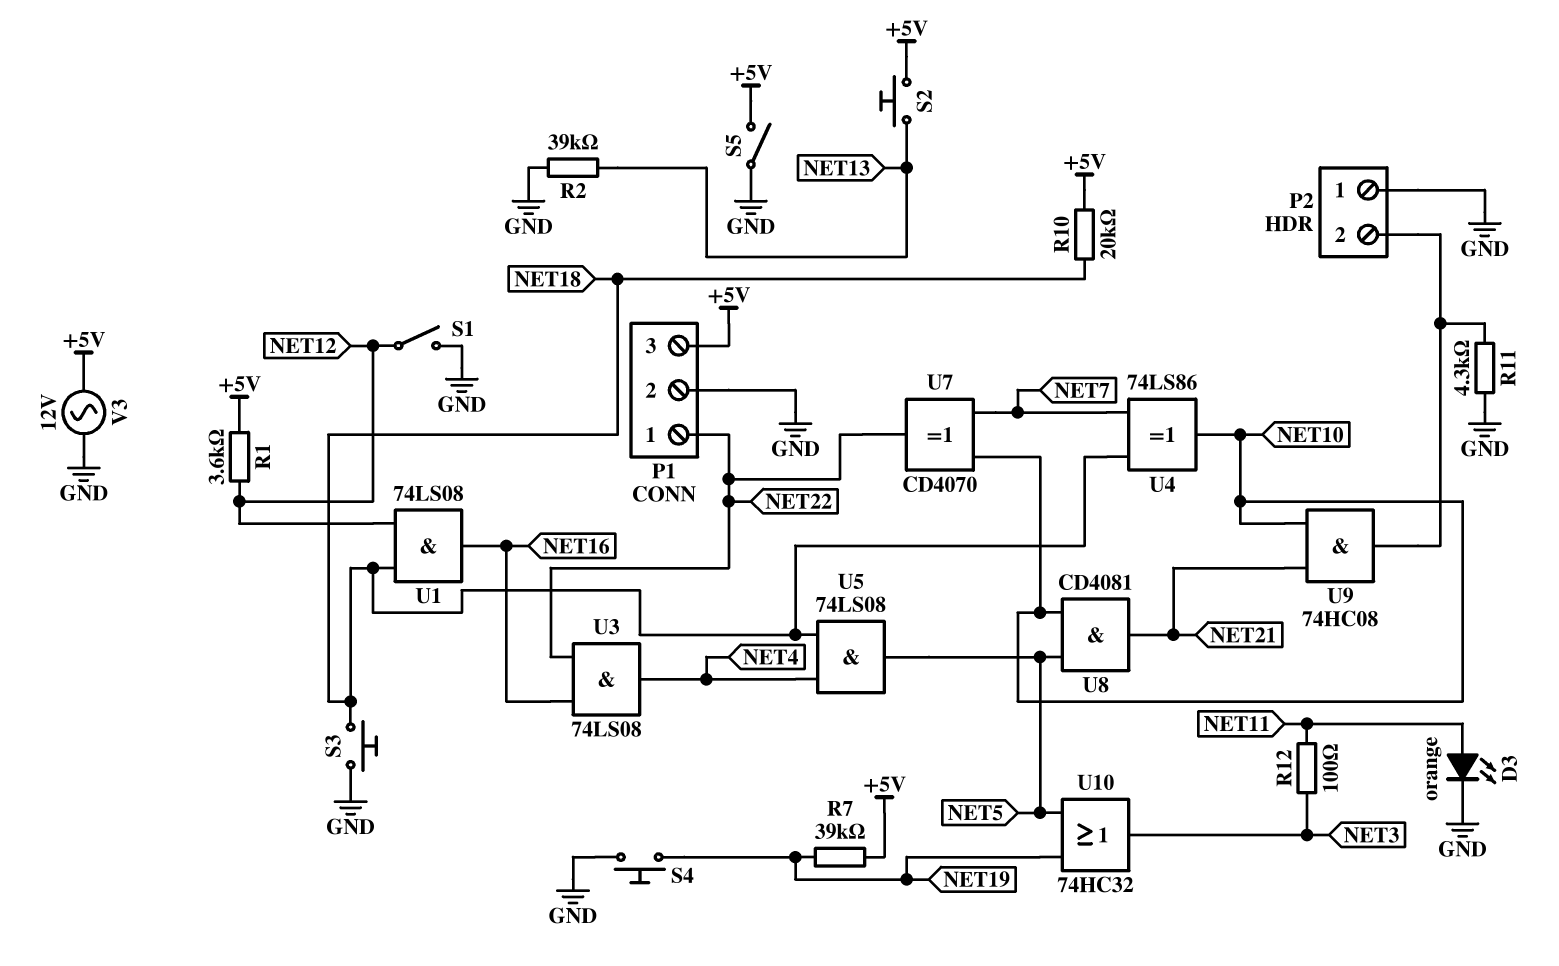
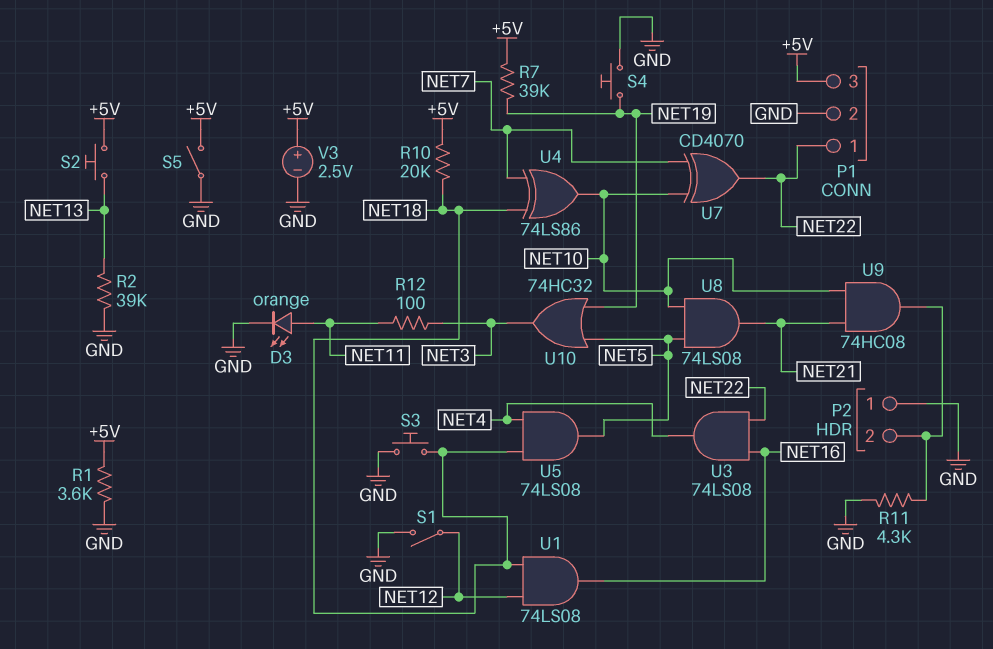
R1: 3.6k (+5V, NET12) -> 3.6k (+5V, GND)
U8: AND CD4081 (in NET5, in NET10, out NET21) -> AND 74LS08 (in NET5, in NET10, out NET21)
V3: AC 12V (+5V, GND) -> 2.5V (plus +5V, minus GND)

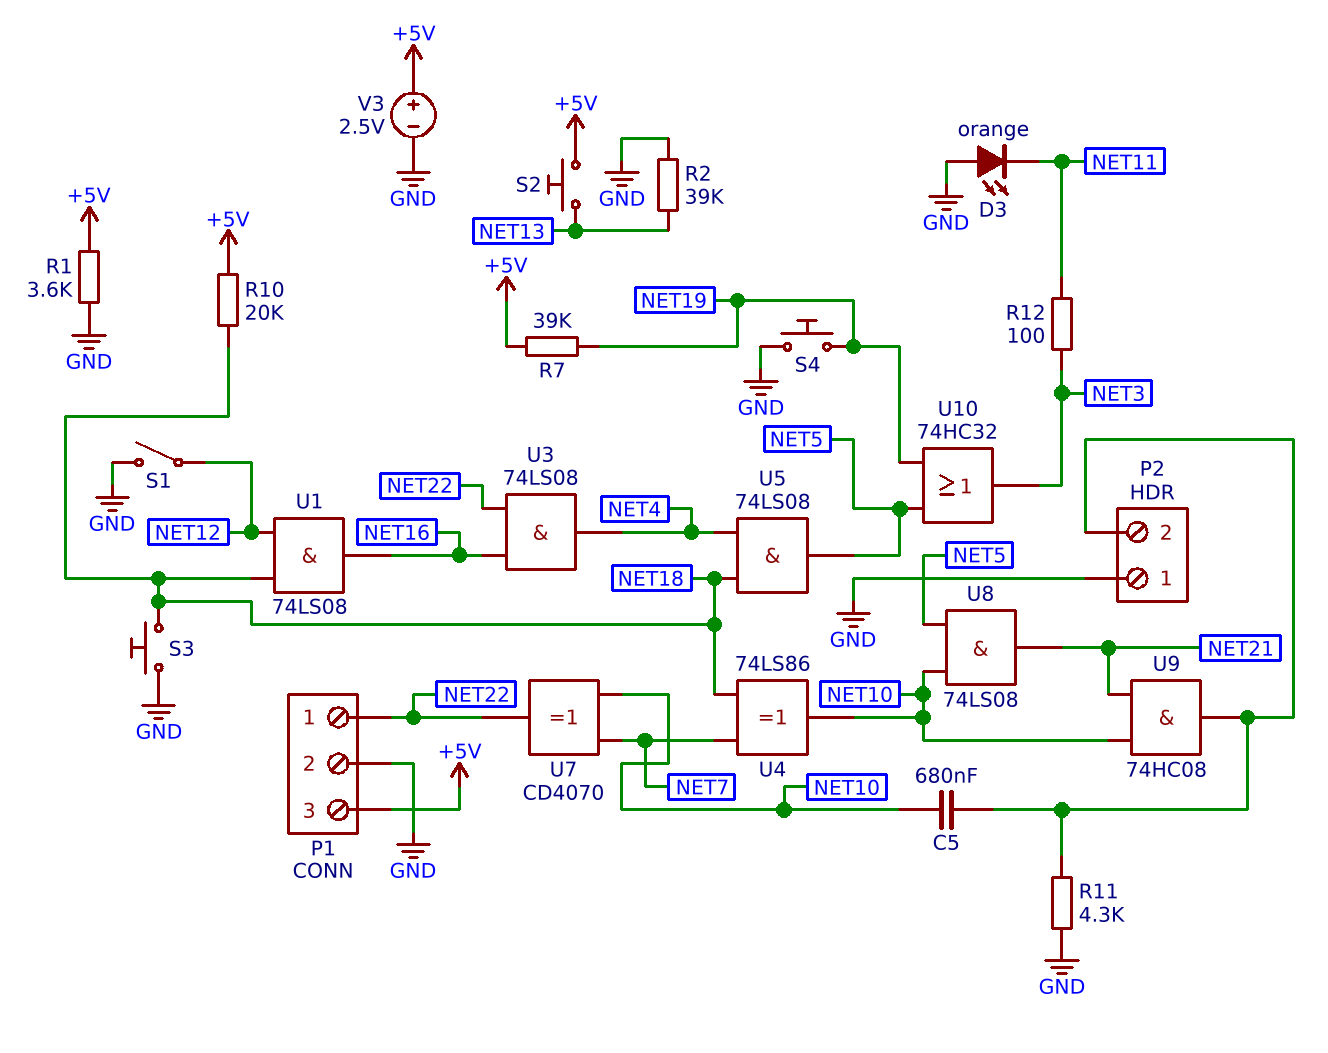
C5: none -> 680nF (NET10, P2/2)
D3: LED orange (A NET11, K GND) -> LED orange (A GND, K NET11)
S5: switch (+5V, GND) -> none

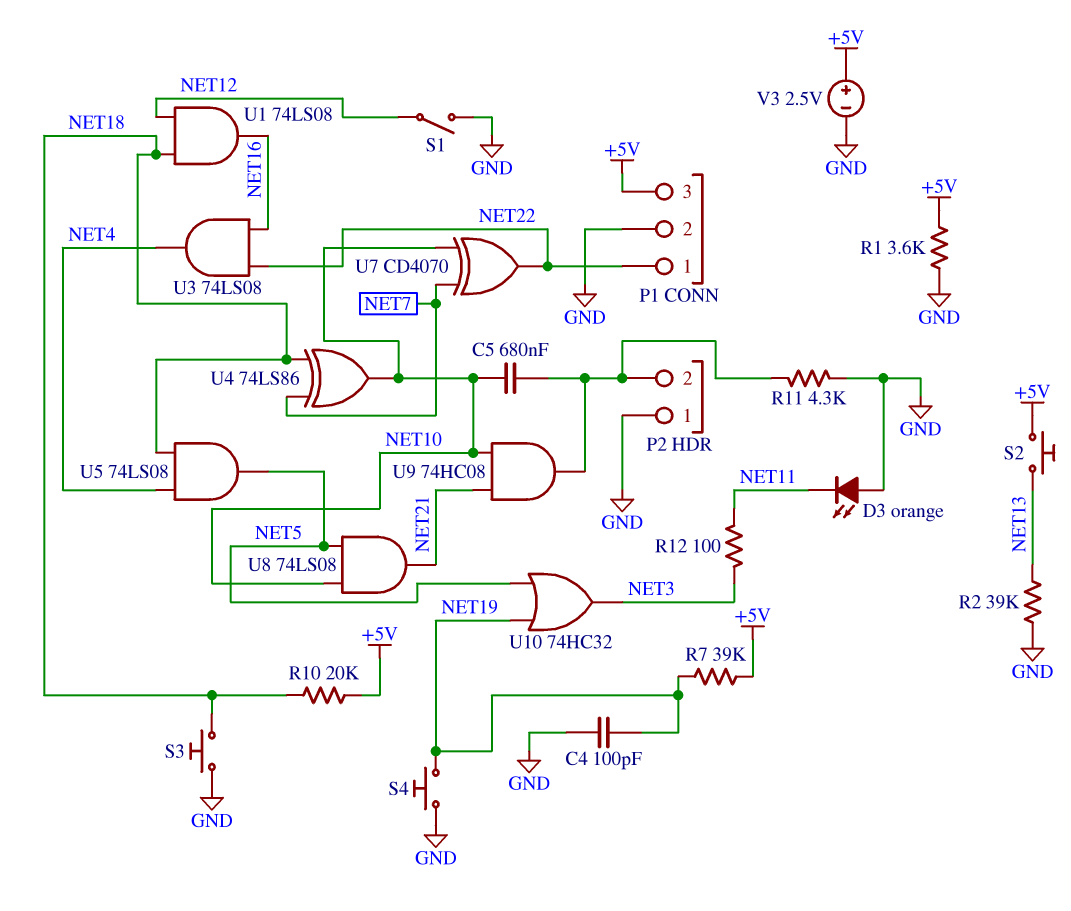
C4: none -> 100pF (GND, NET19)

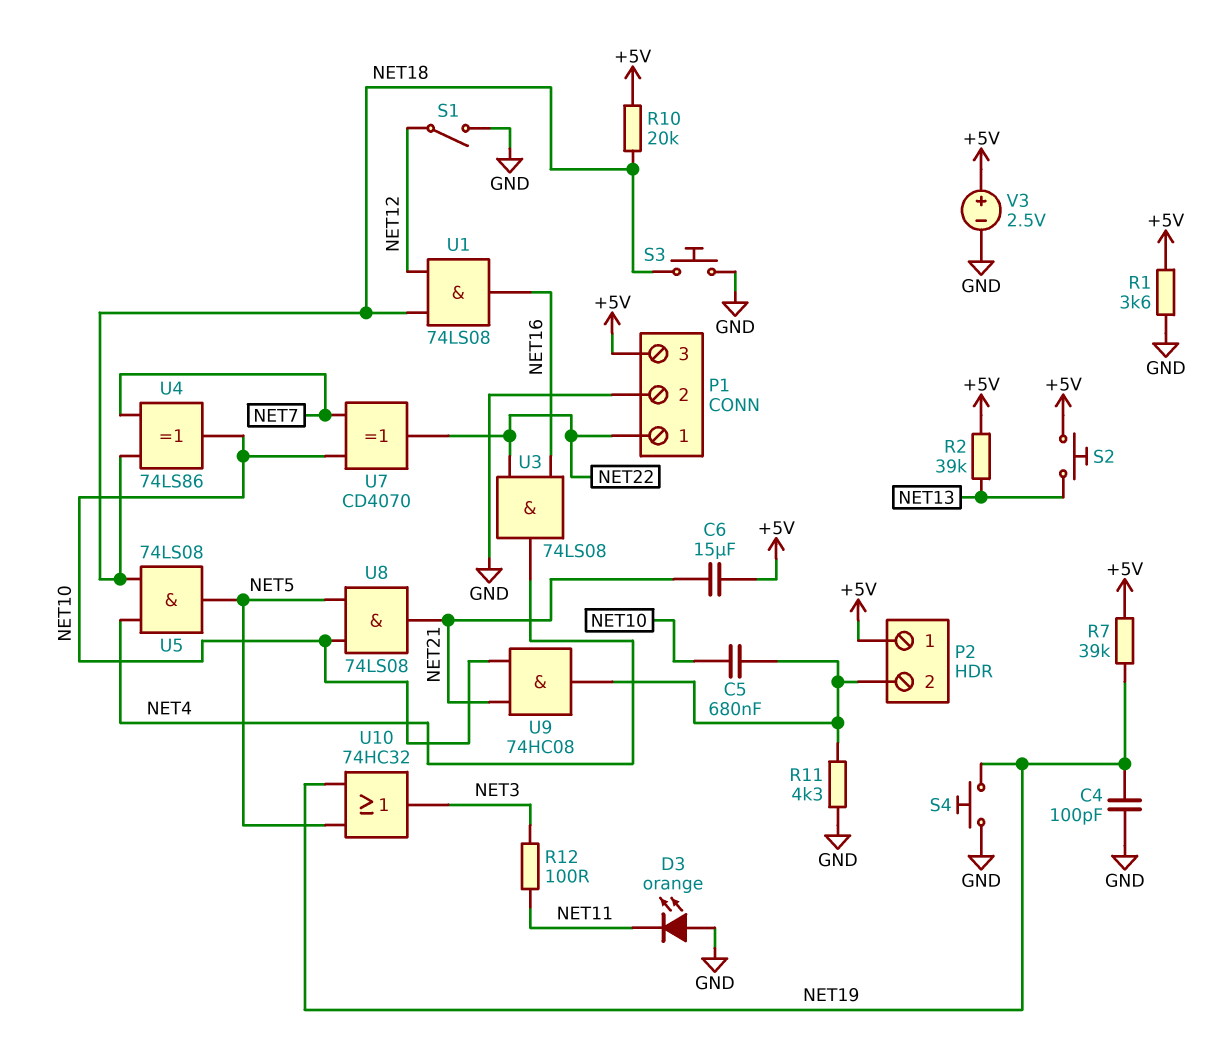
C6: none -> 15uF (+5V, NET21)
P2 pin 1: GND -> +5V
R2: 39k (GND, NET13) -> 39k (+5V, NET13)

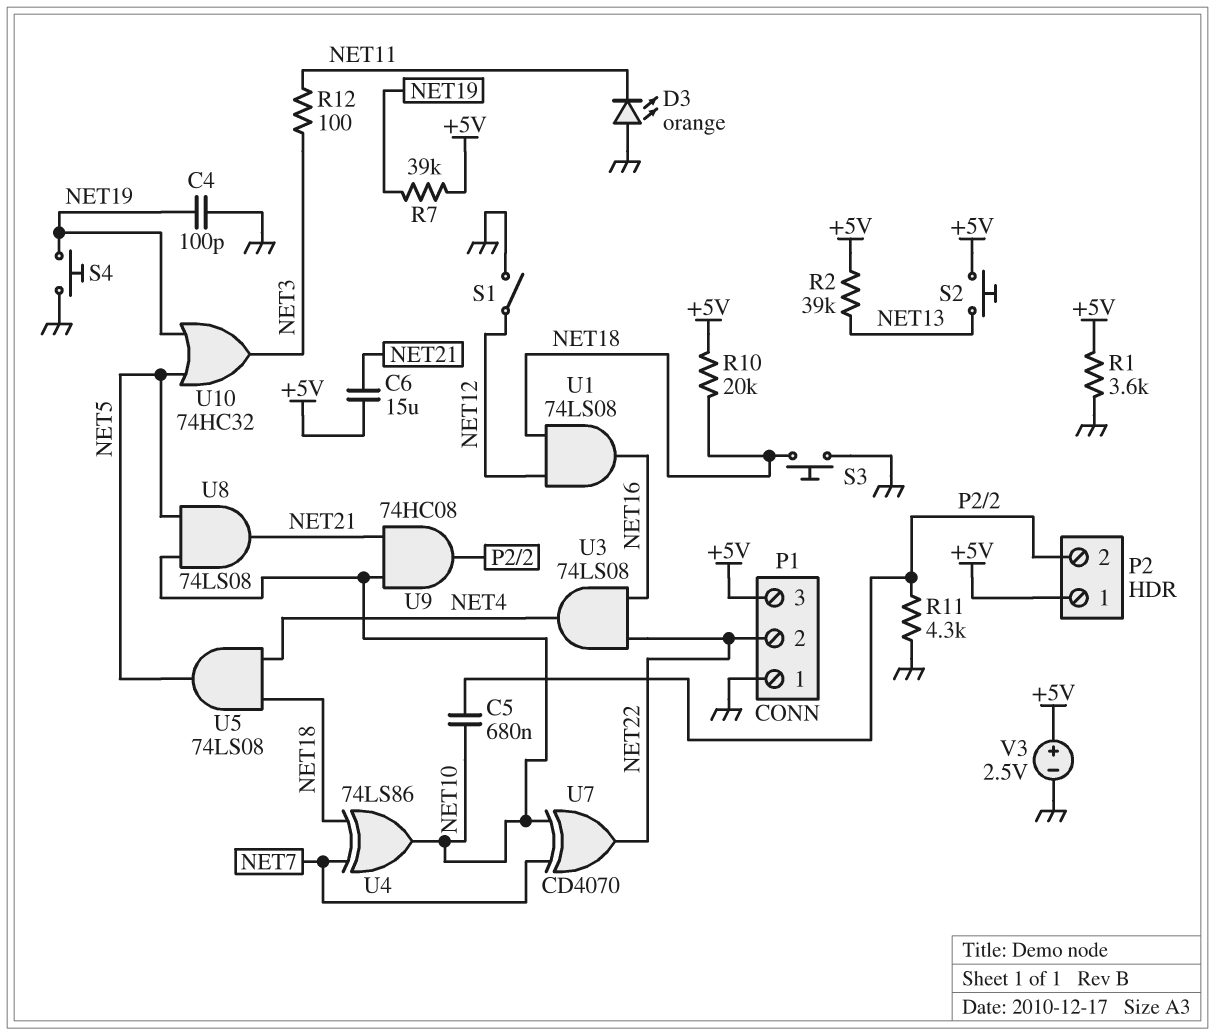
P1 pin 1: NET22 -> GND
P1 pin 2: GND -> NET22

